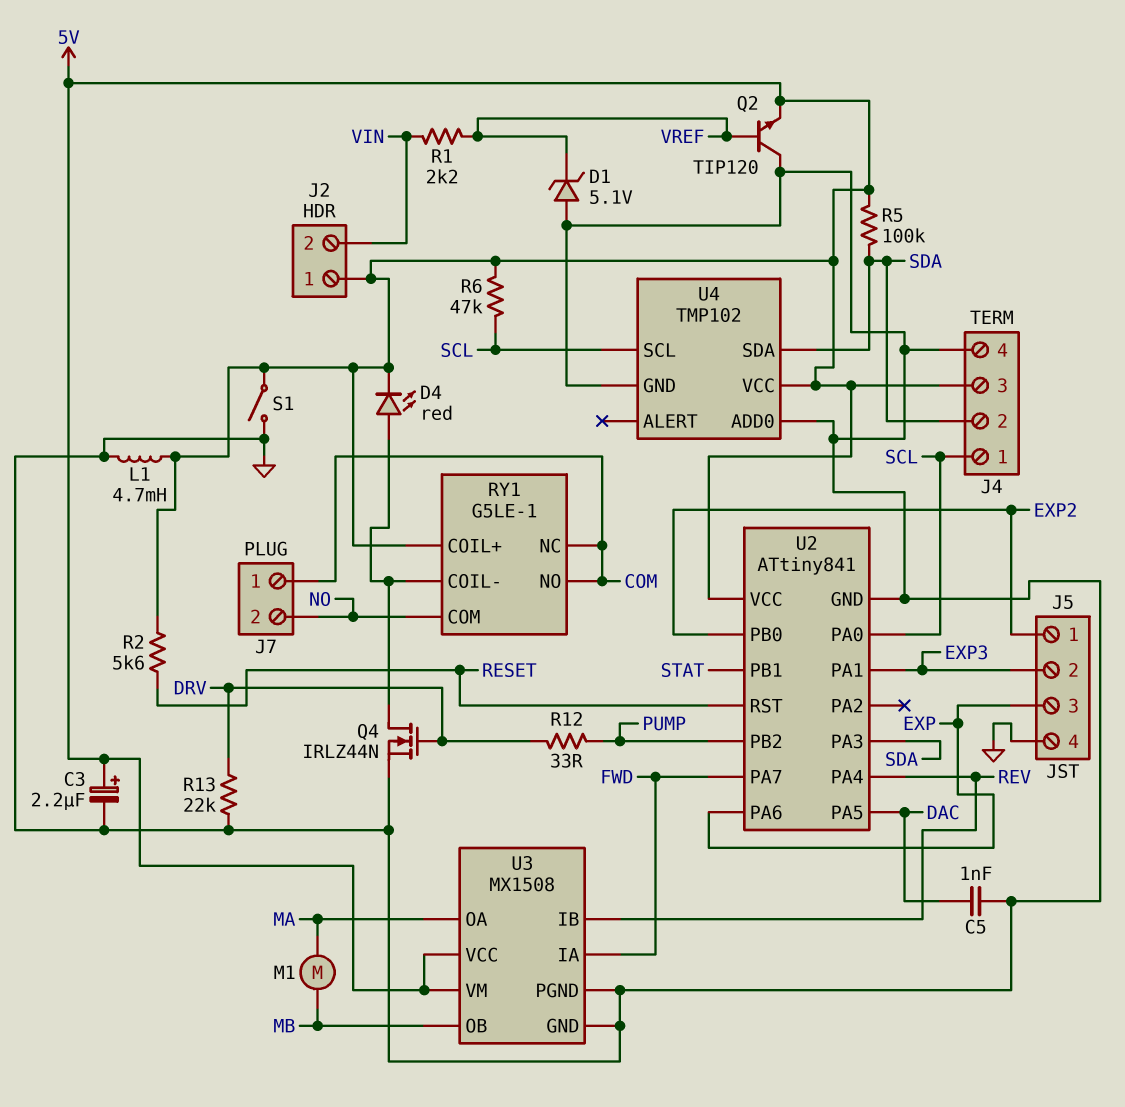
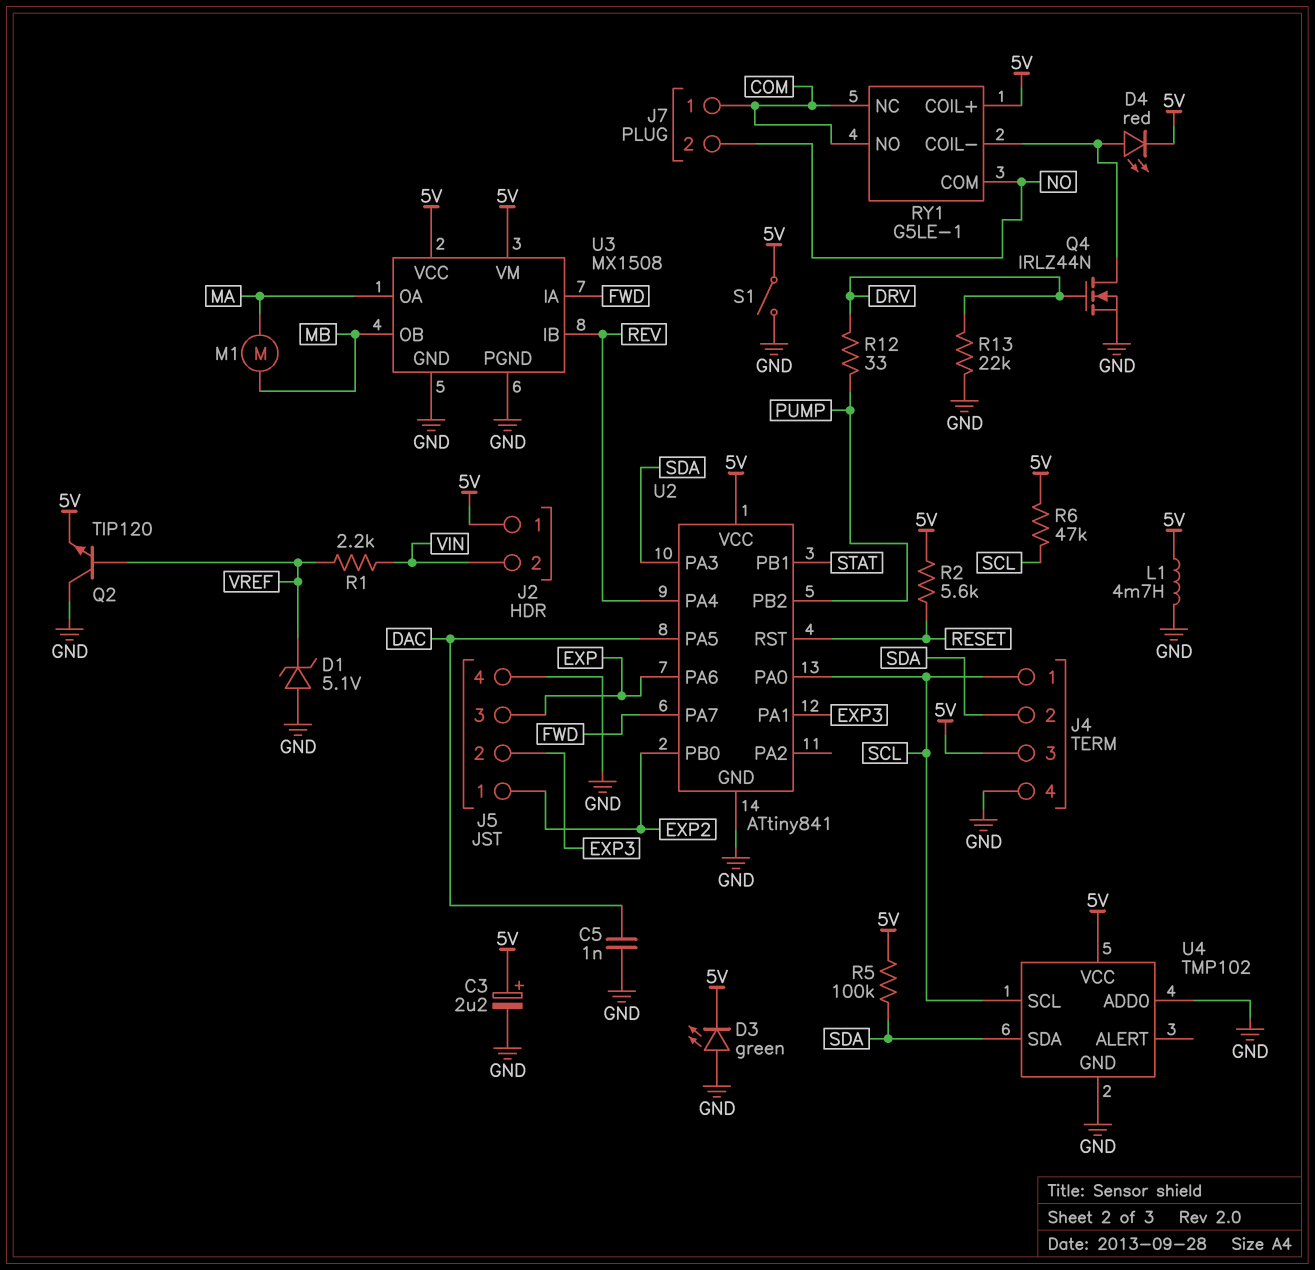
D3: none -> LED green (A GND, K 5V)

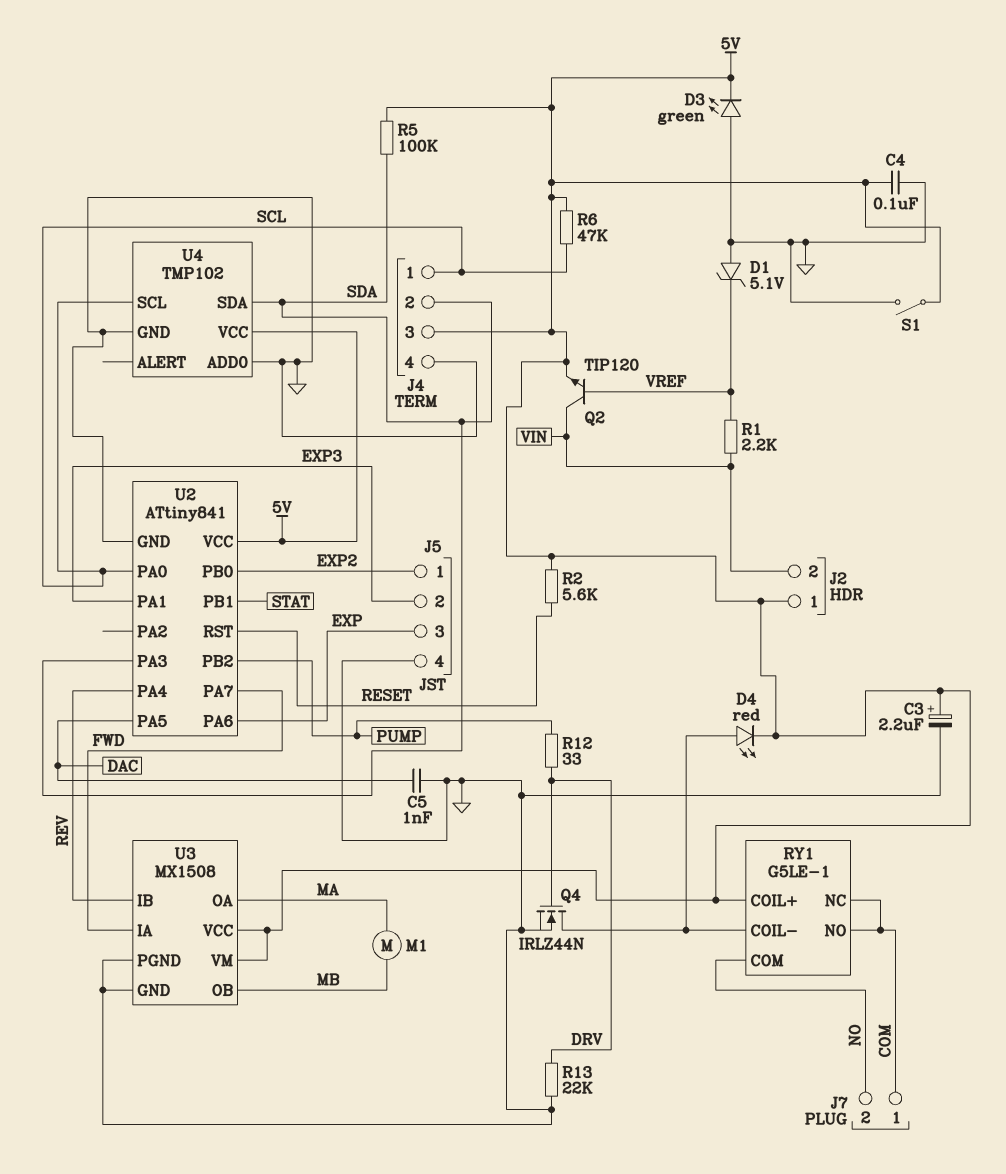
C4: none -> 100nF (5V, GND)
L1: 4.7mH (5V, GND) -> none
Q2: NPN TIP120 (B VREF, C GND, E 5V) -> NPN TIP120 (B VREF, C VIN, E 5V)

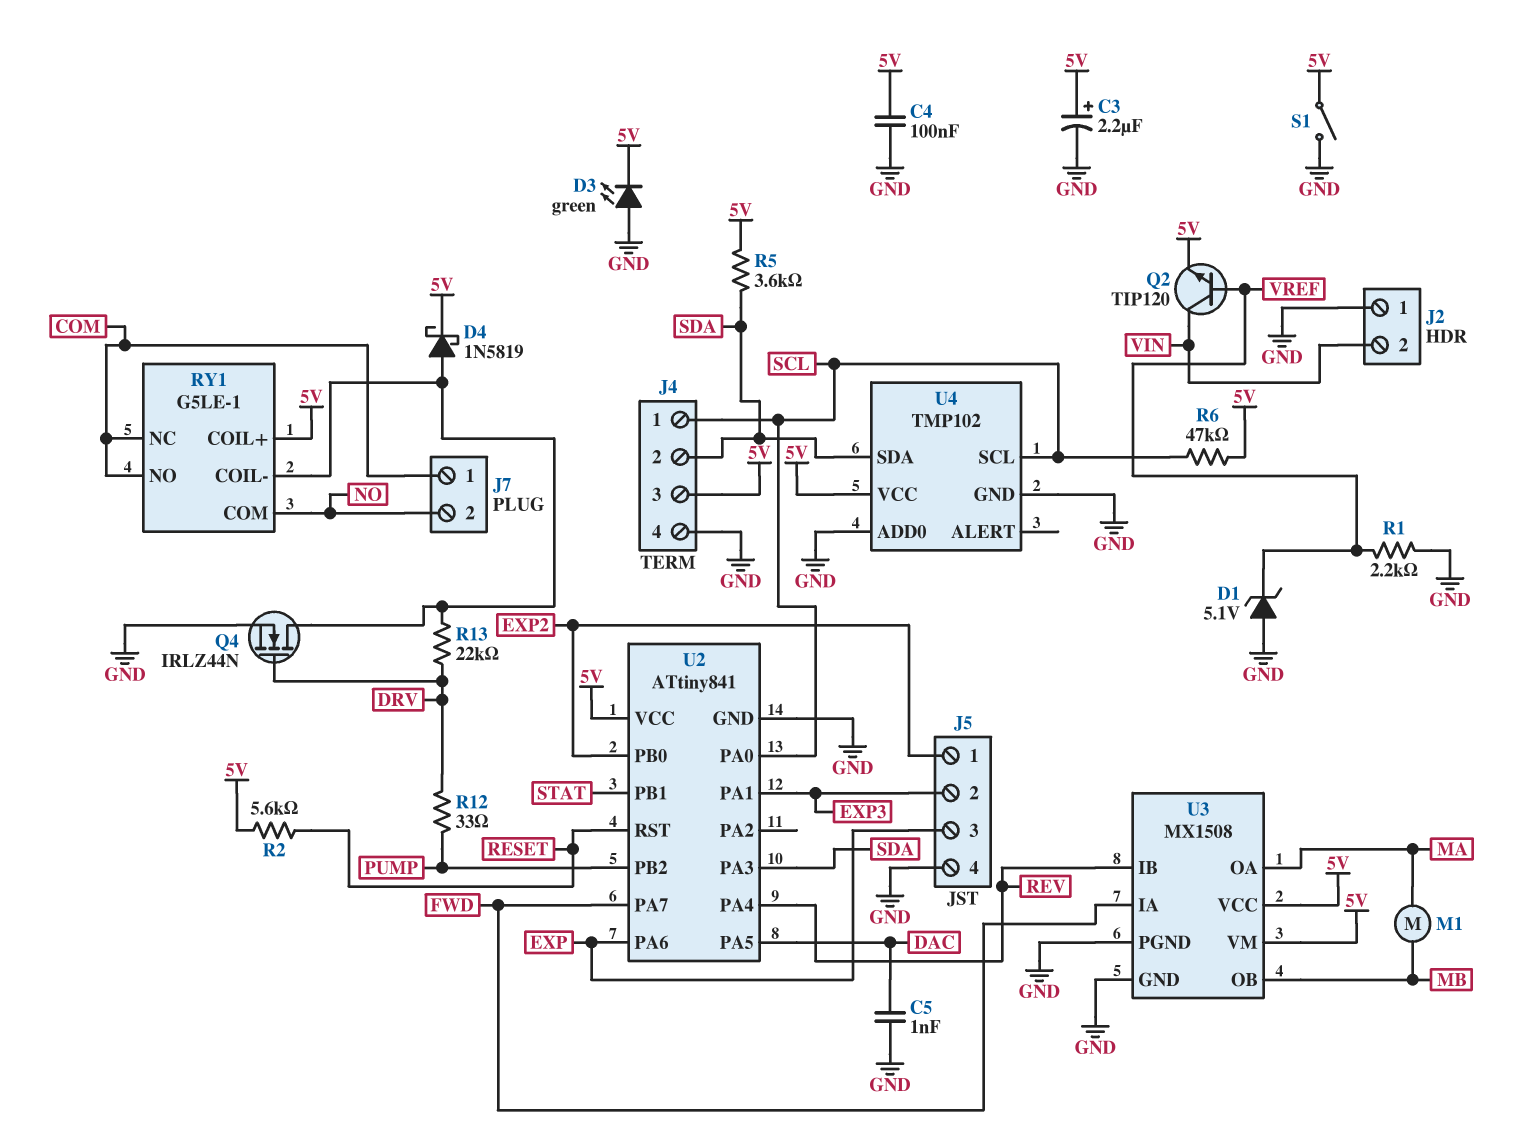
D4: LED red (A RY1/COIL-, K 5V) -> schottky 1N5819 (A RY1/COIL-, K 5V)
J2 pin 1: 5V -> GND
R1: 2.2k (VIN, VREF) -> 2.2k (GND, VREF)
R5: 100k (5V, SDA) -> 3.6k (5V, SDA)
R13: 22k (DRV, GND) -> 22k (DRV, RY1/COIL-)

